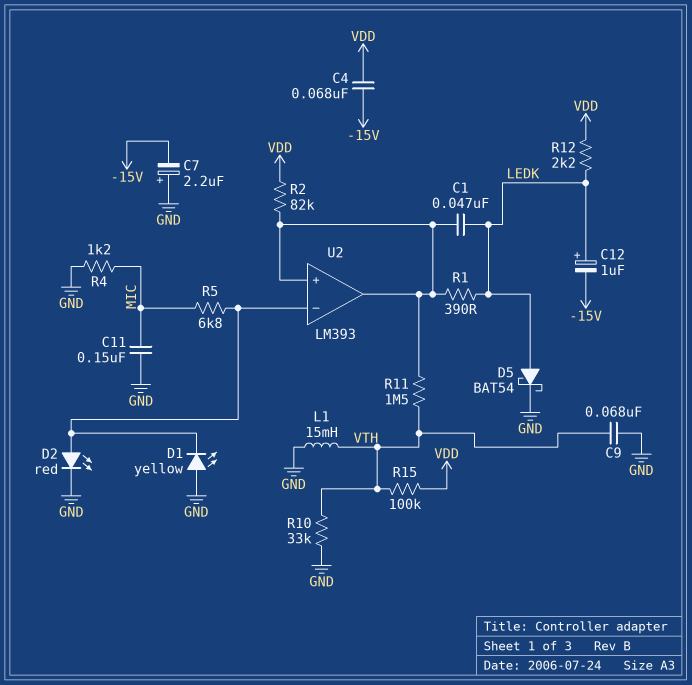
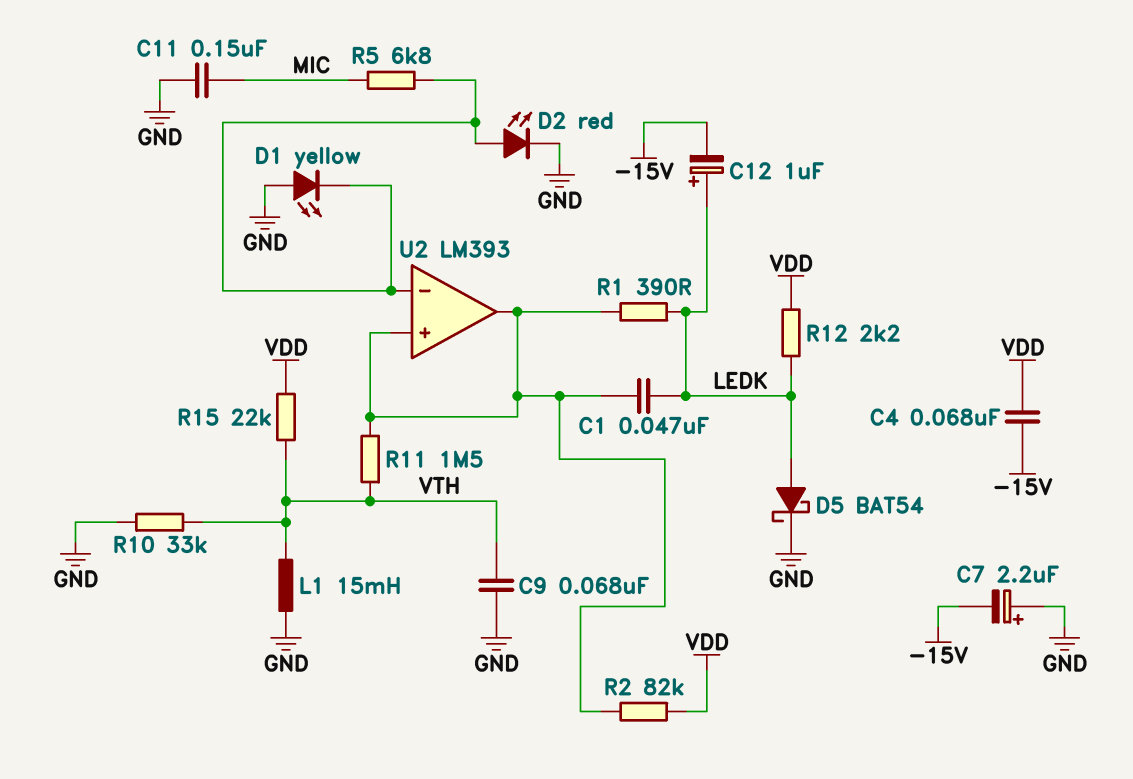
R4: 1.2k (GND, MIC) -> none
R15: 100k (VDD, VTH) -> 22k (VDD, VTH)

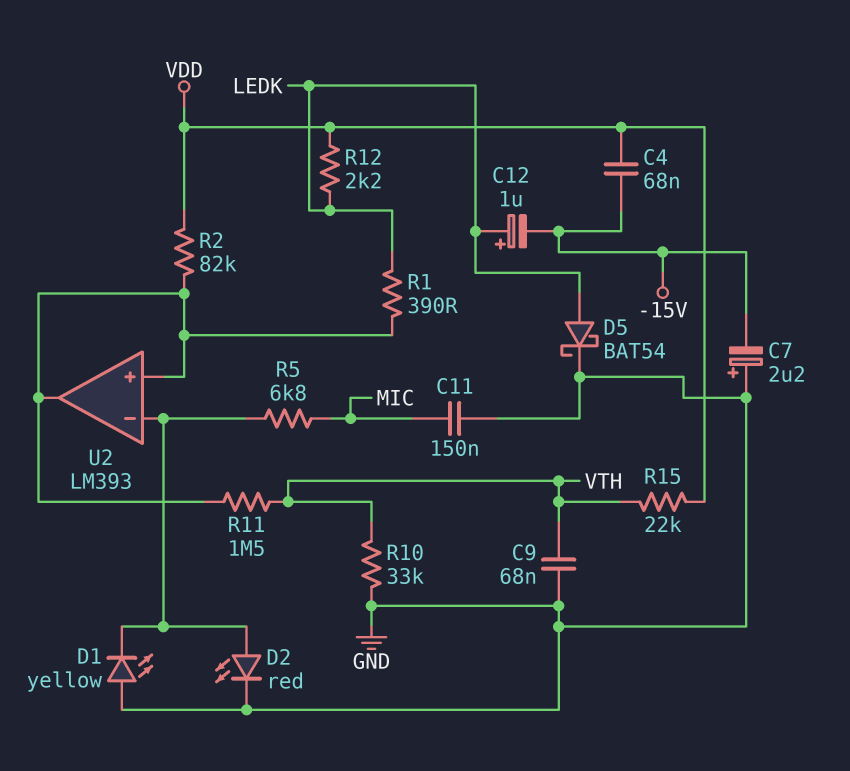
C1: 47nF (LEDK, U2/in+) -> none
L1: 15mH (GND, VTH) -> none

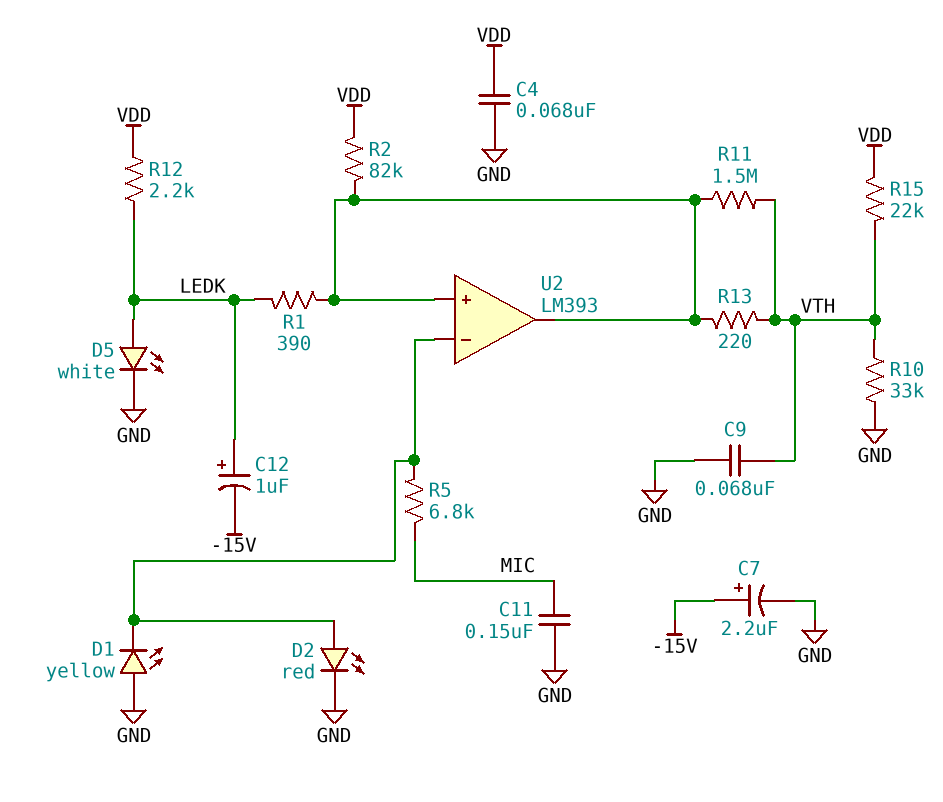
C4: 68nF (-15V, VDD) -> 68nF (GND, VDD)
C7: 2.2uF (plus GND, minus -15V) -> 2.2uF (plus -15V, minus GND)
D5: schottky BAT54 (A LEDK, K GND) -> LED white (A LEDK, K GND)
R13: none -> 220 (U2/in+, VTH)

